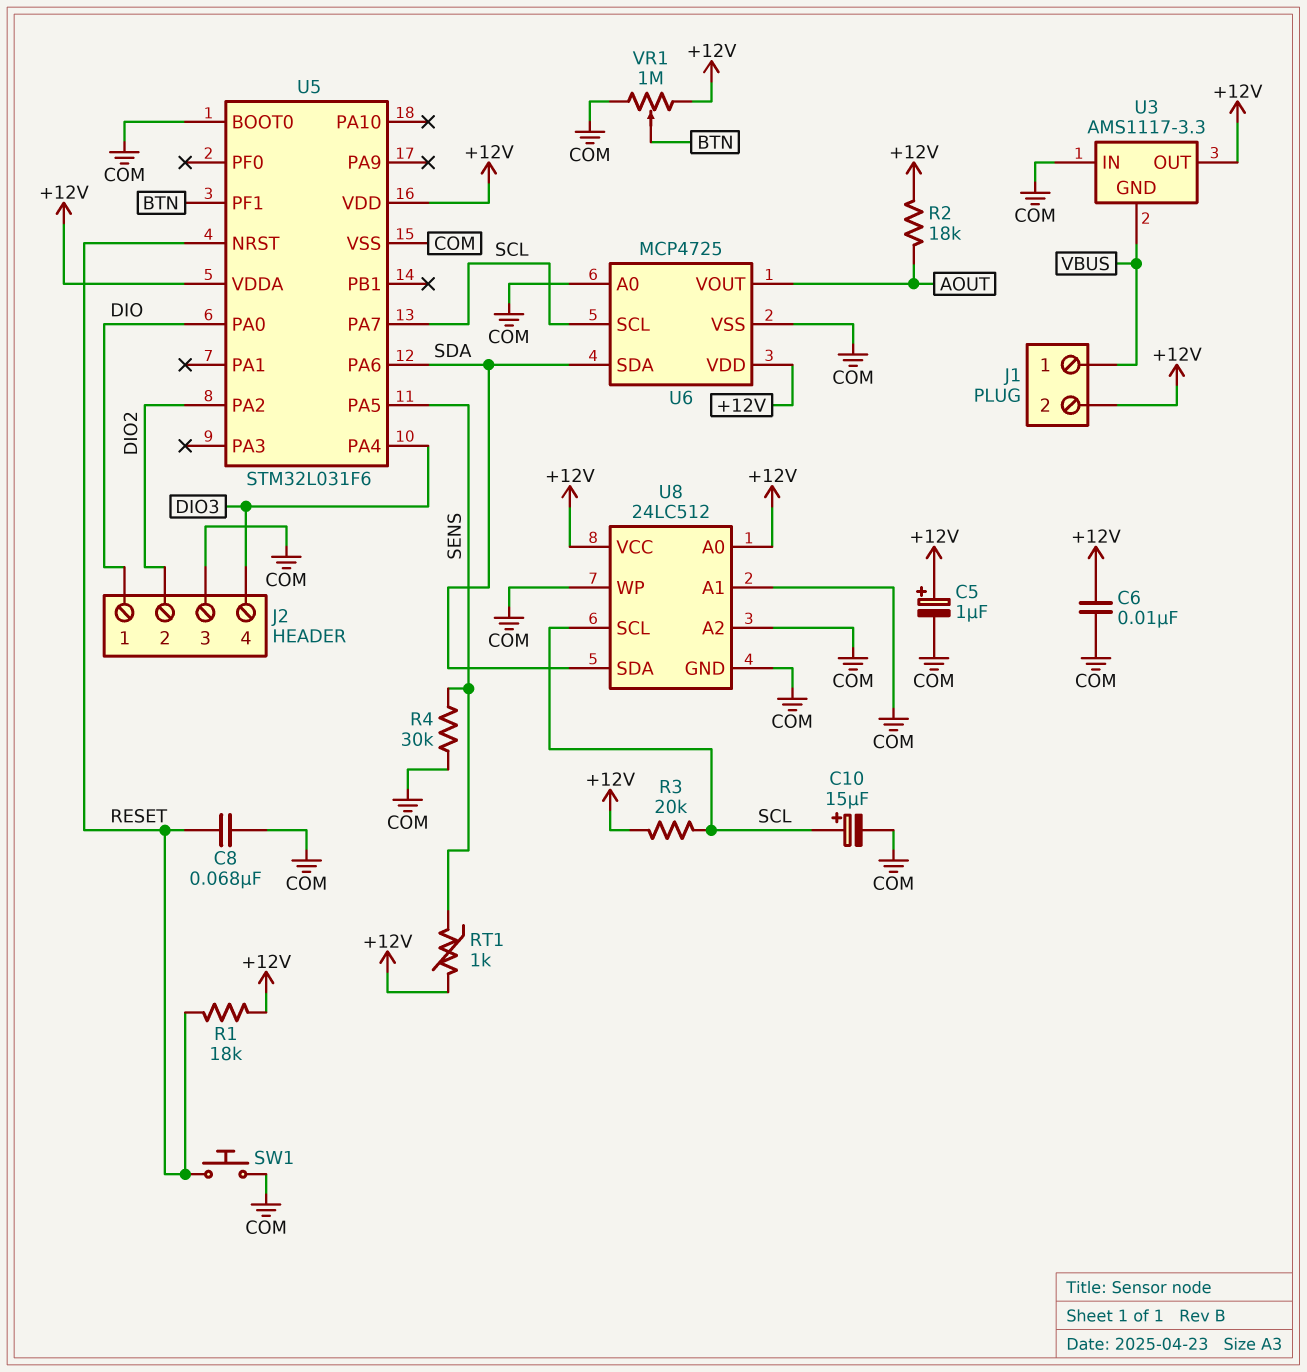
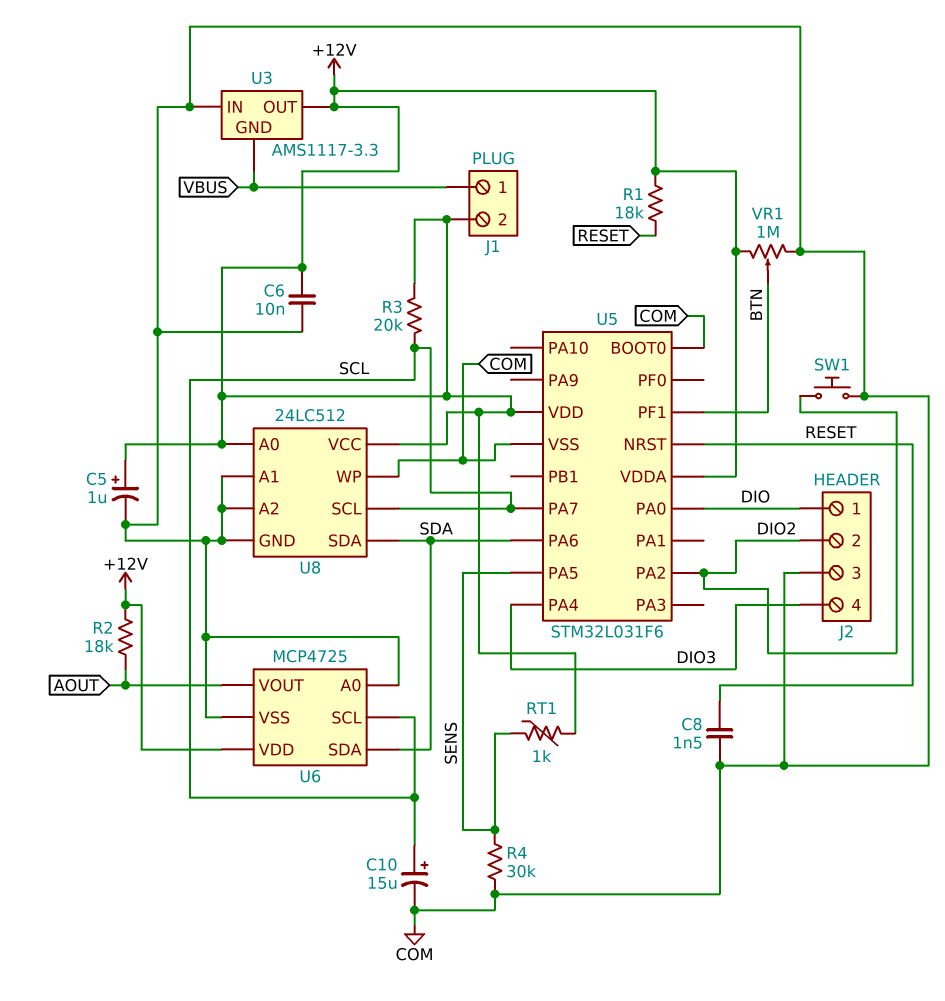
C8: 68nF (COM, RESET) -> 1.5nF (COM, RESET)
SW1: button (COM, RESET) -> button (COM, DIO2)

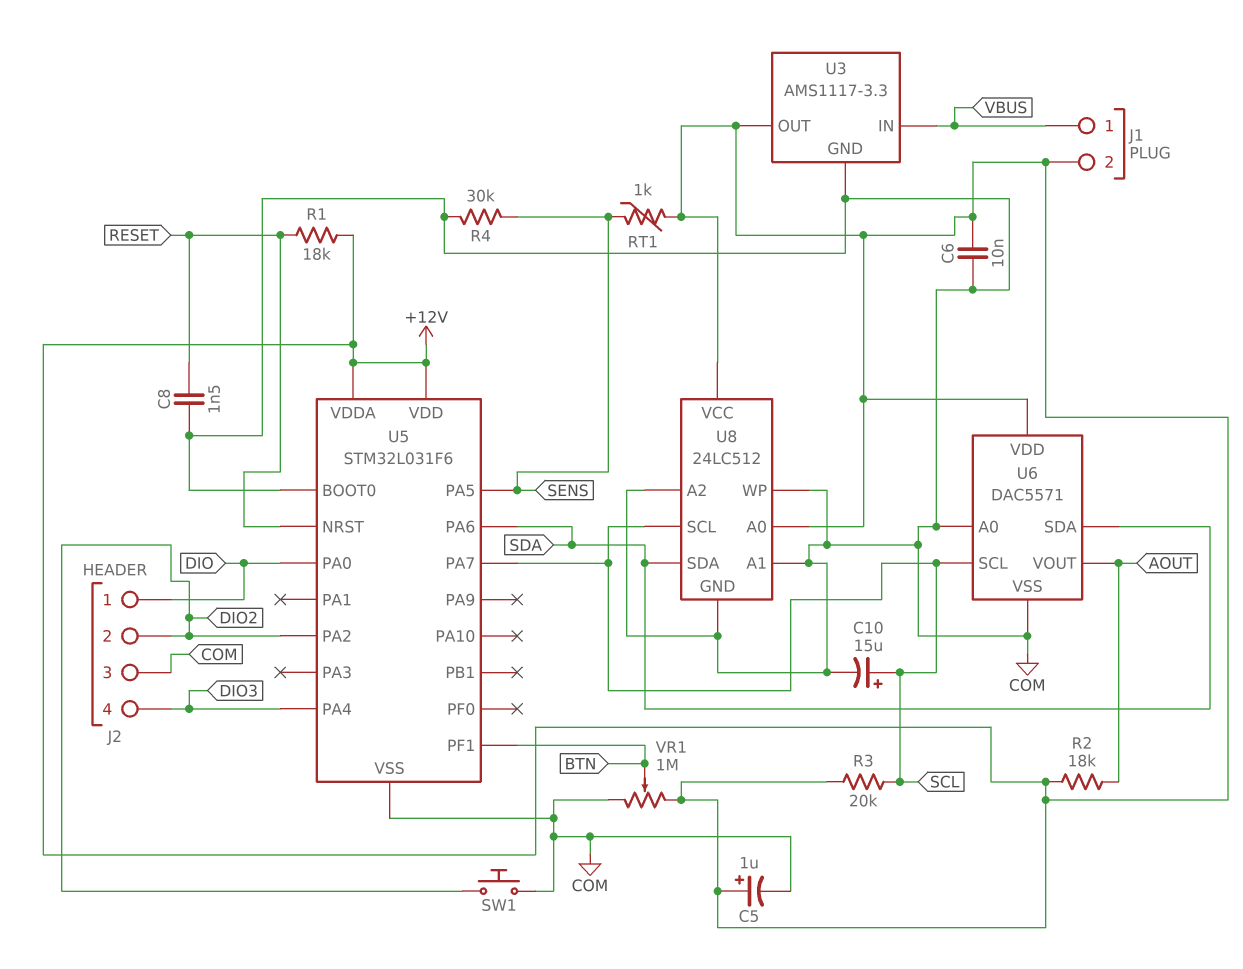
U3 pin GND: VBUS -> COM
U3 pin IN: COM -> VBUS
U6: MCP4725 -> DAC5571

